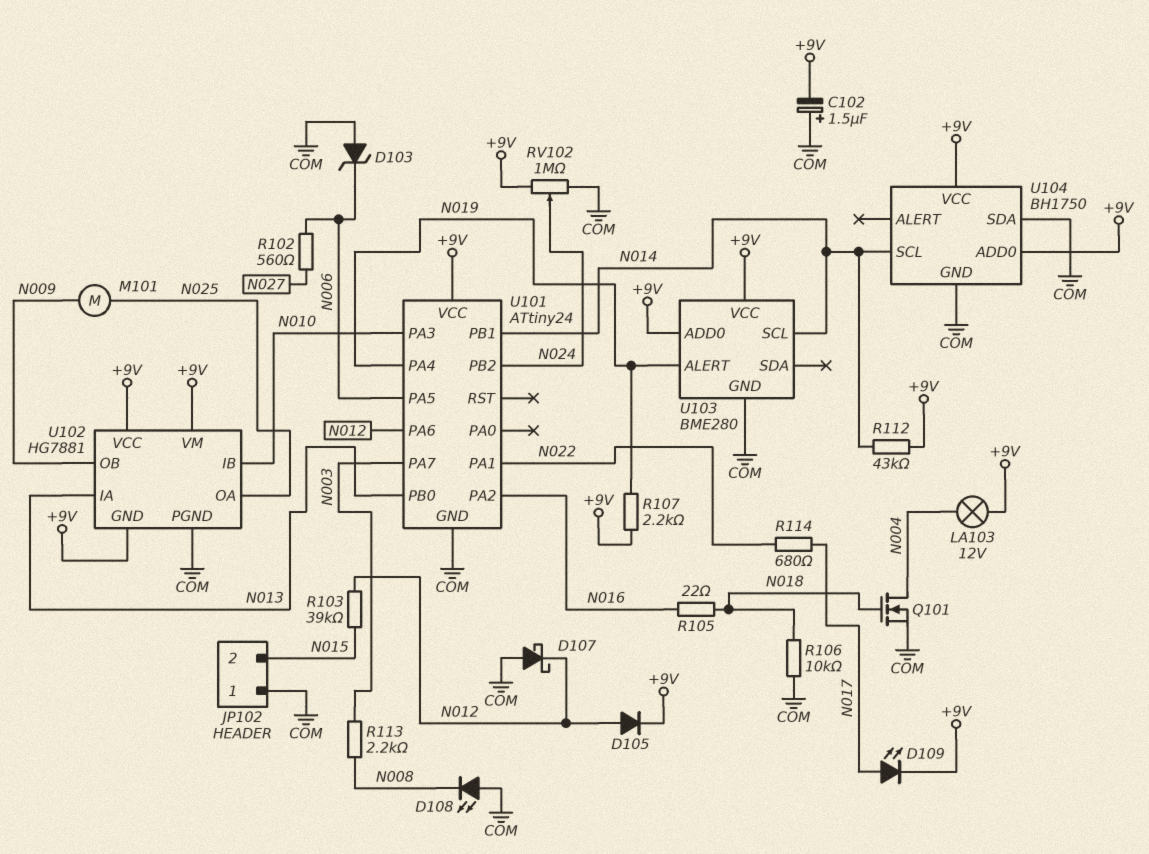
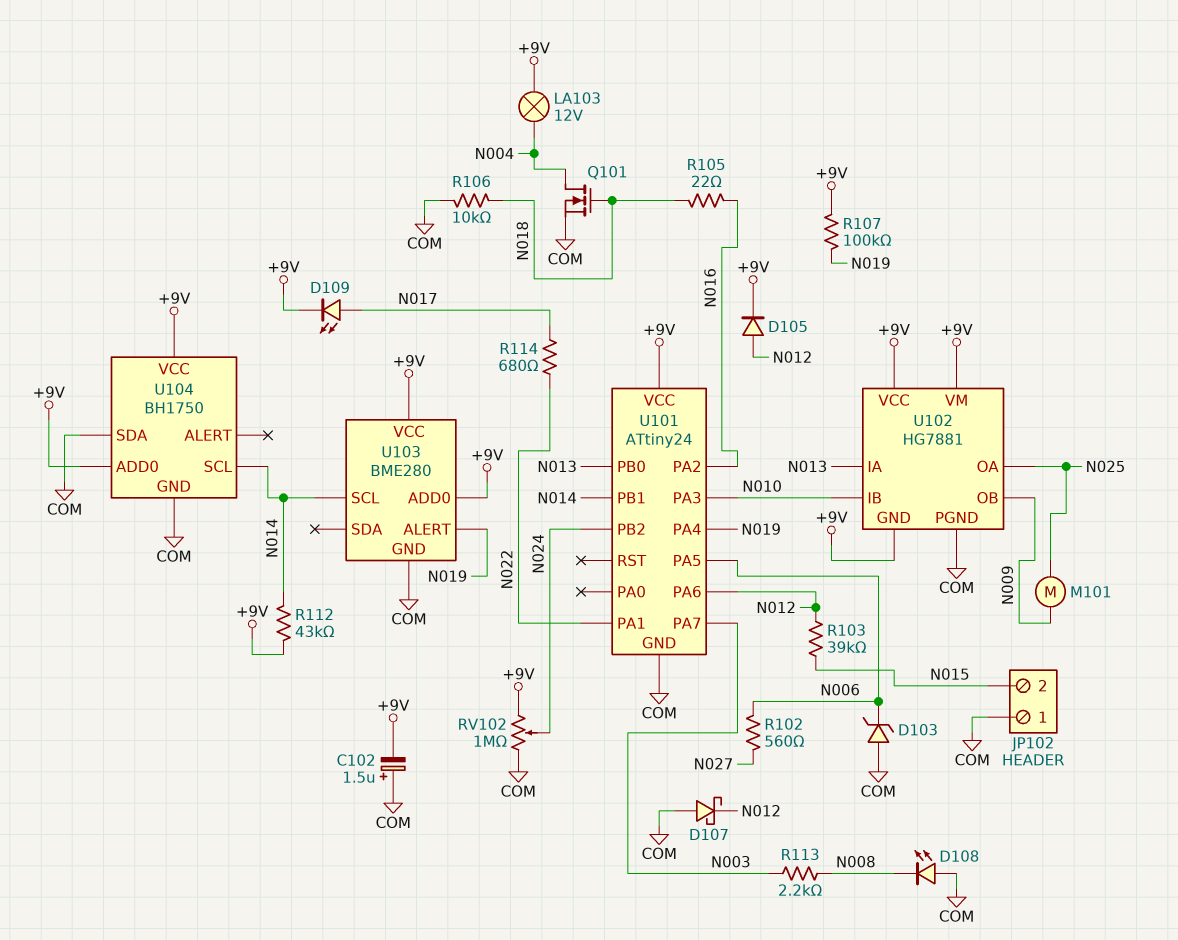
R107: 2.2k (+9V, N019) -> 100k (+9V, N019)

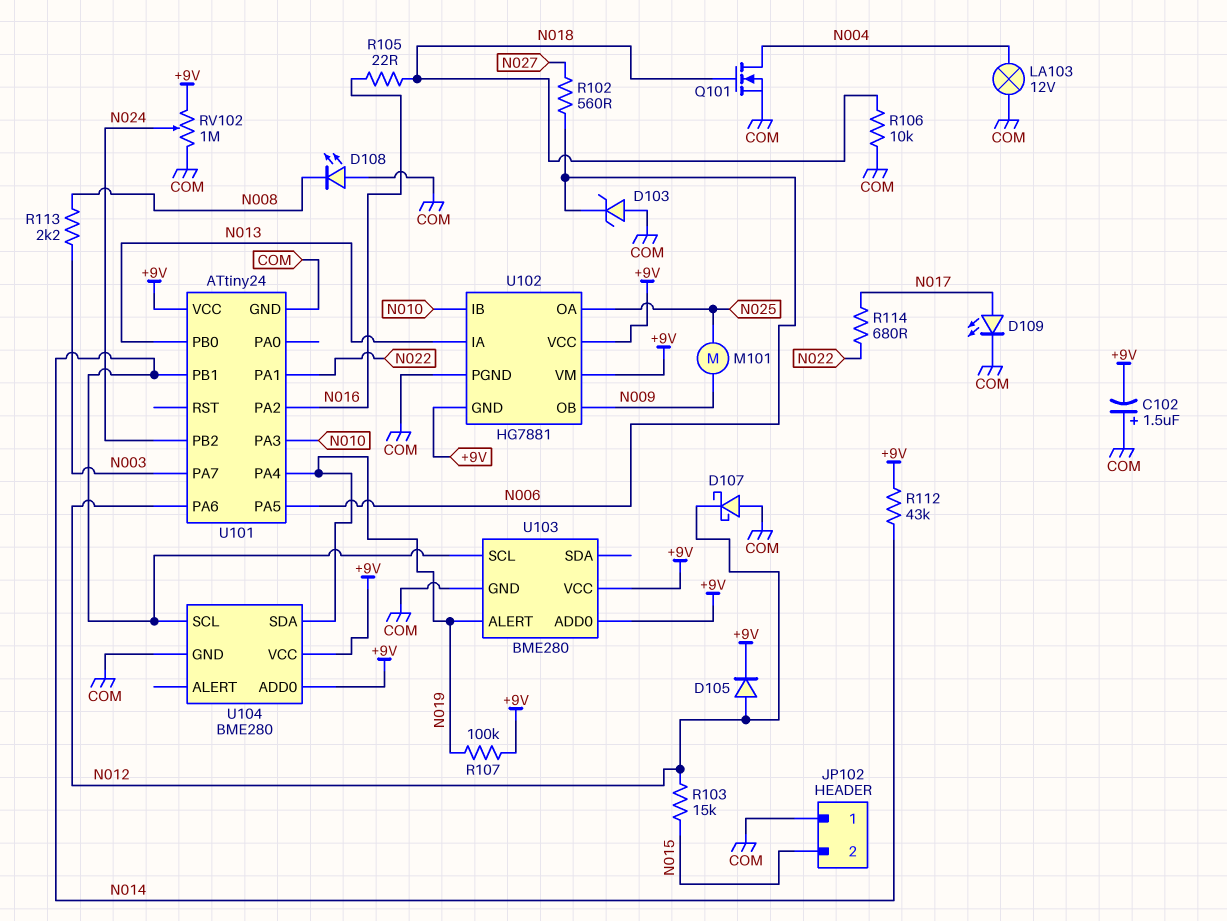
D109: LED (A N017, K +9V) -> LED (A N017, K COM)
LA103: lamp 12V (+9V, N004) -> lamp 12V (COM, N004)
R103: 39k (N012, N015) -> 15k (N012, N015)
U104: BH1750 -> BME280
U104 pin SDA: COM -> N019

